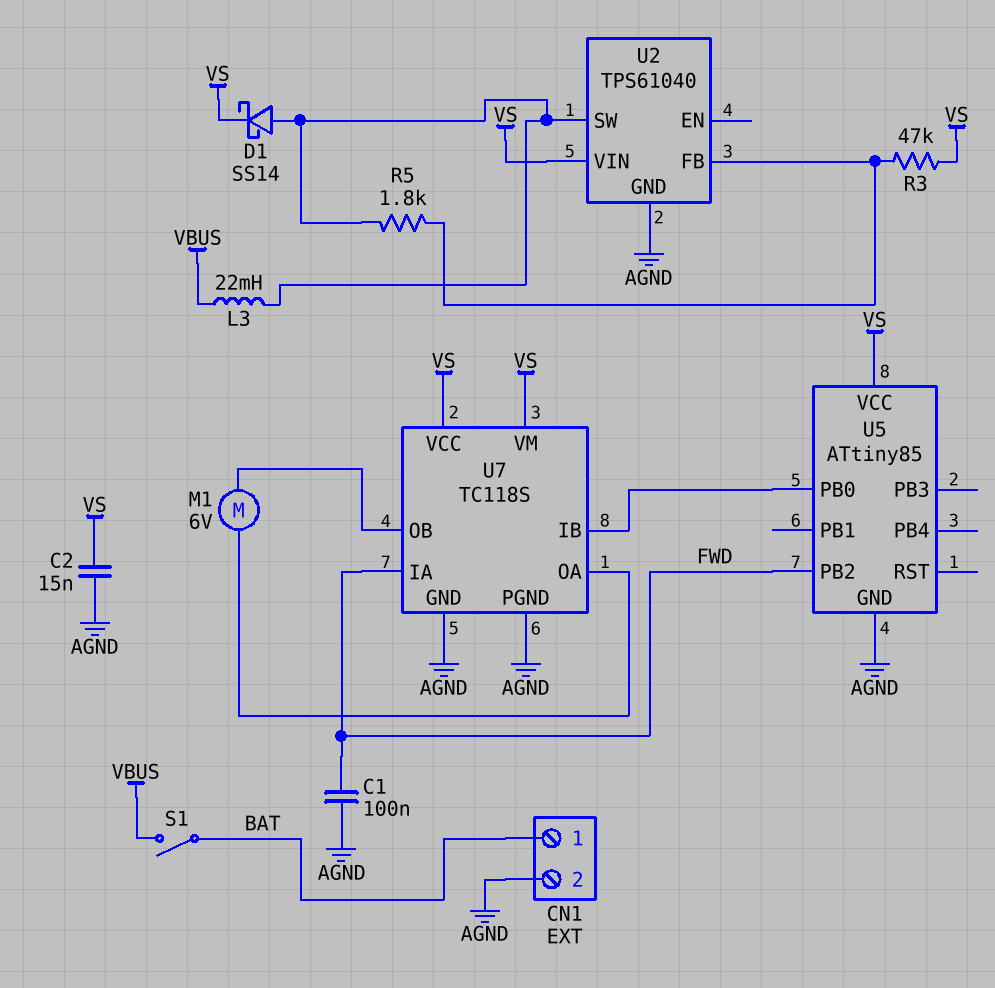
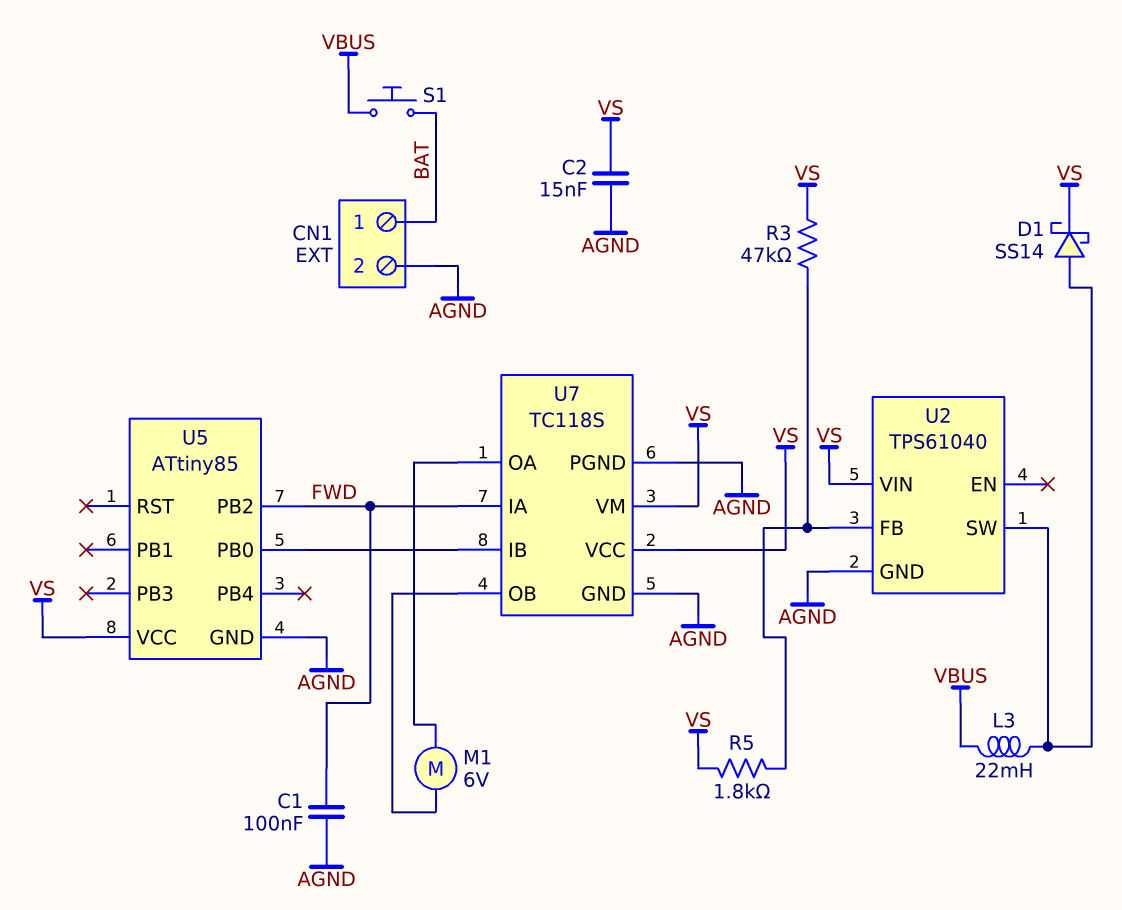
R5: 1.8k (U2/FB, U2/SW) -> 1.8k (U2/FB, VS)
S1: switch (BAT, VBUS) -> button (BAT, VBUS)

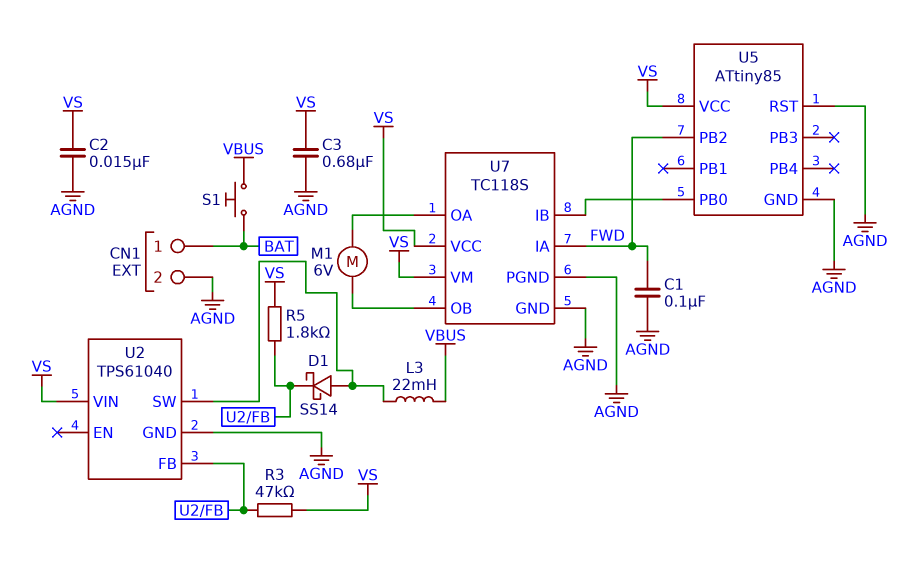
C3: none -> 680nF (AGND, VS)
D1: schottky SS14 (A U2/SW, K VS) -> schottky SS14 (A U2/SW, K U2/FB)
U5 pin RST: none -> AGND

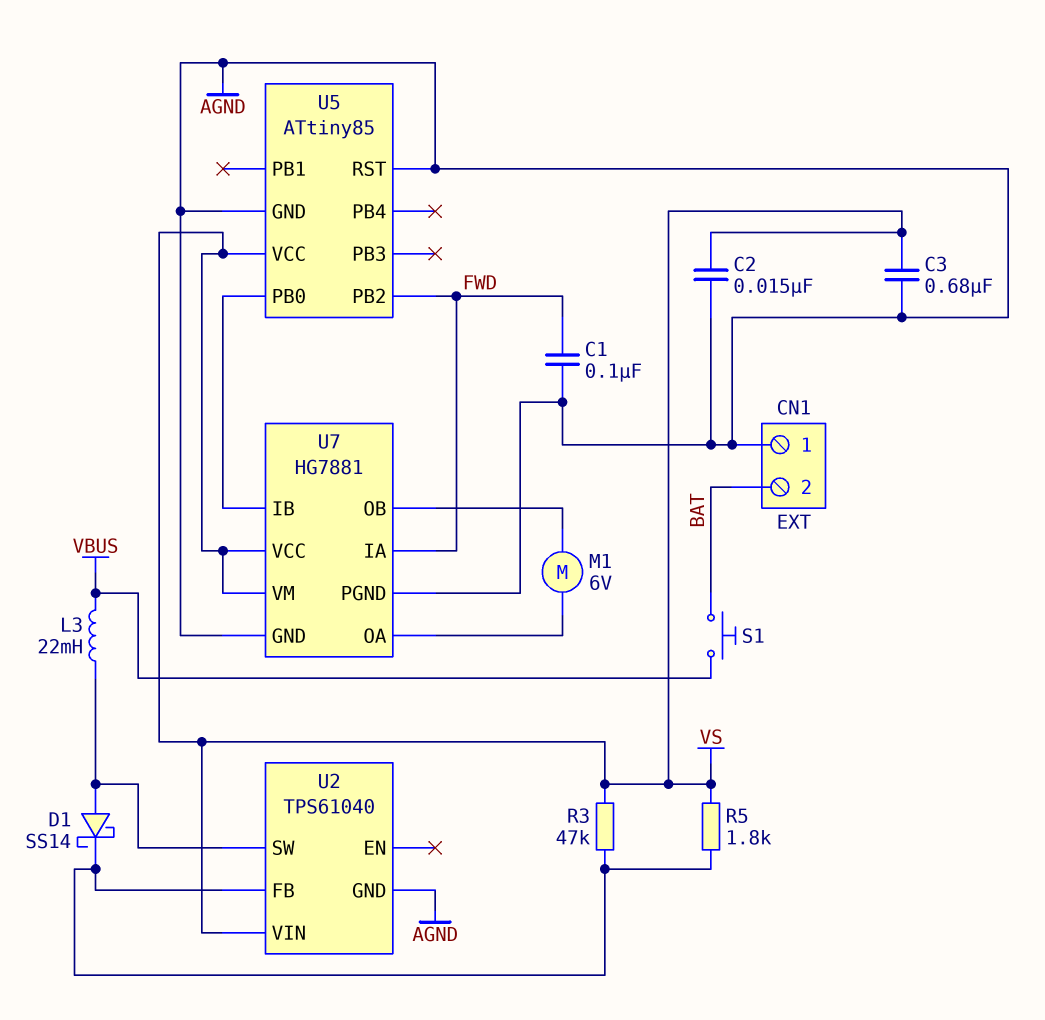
CN1 pin 1: BAT -> AGND
CN1 pin 2: AGND -> BAT
U7: TC118S -> HG7881

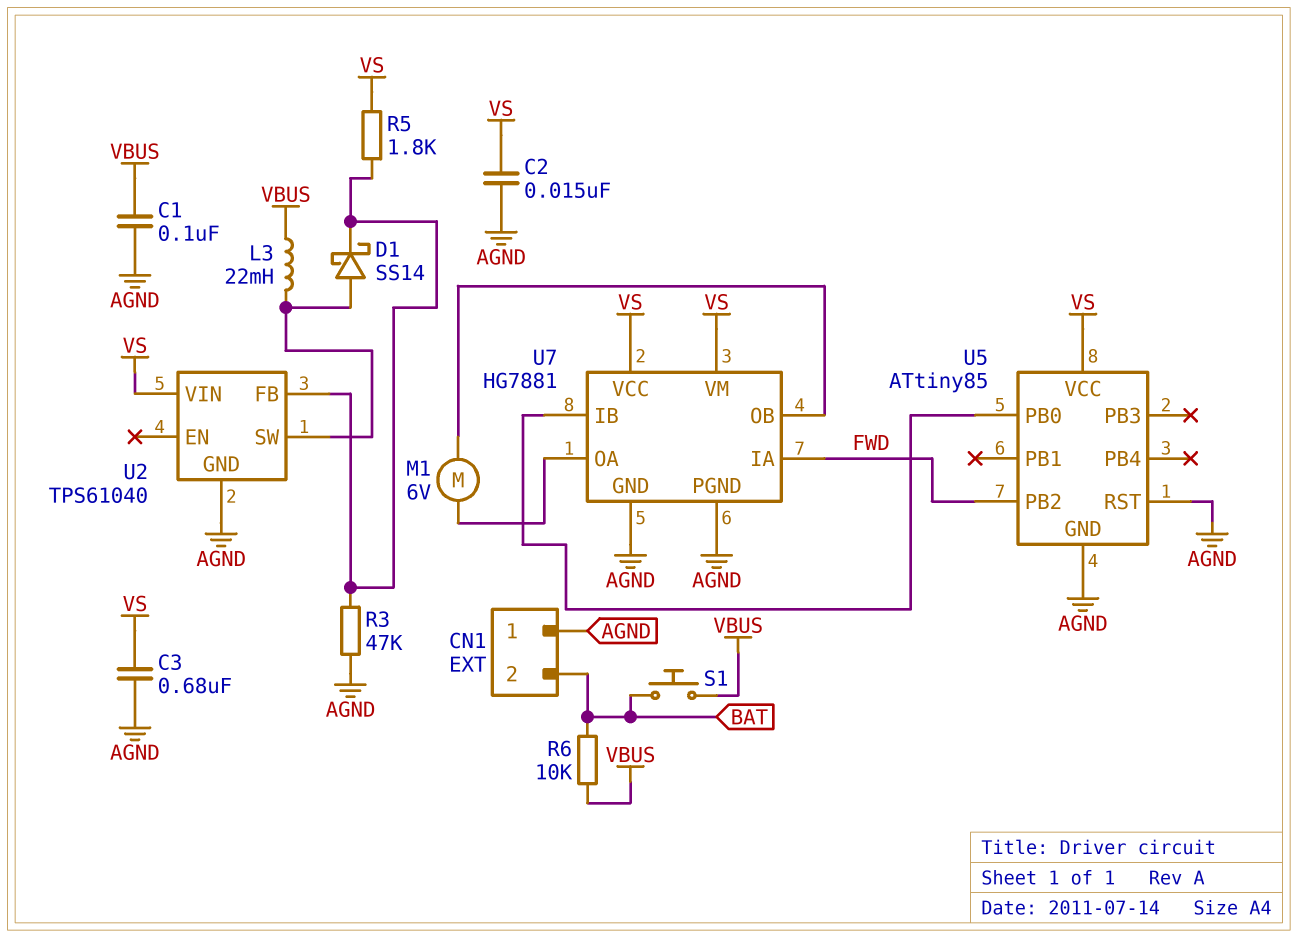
C1: 100nF (AGND, FWD) -> 100nF (AGND, VBUS)
R3: 47k (U2/FB, VS) -> 47k (AGND, U2/FB)
R6: none -> 10k (BAT, VBUS)

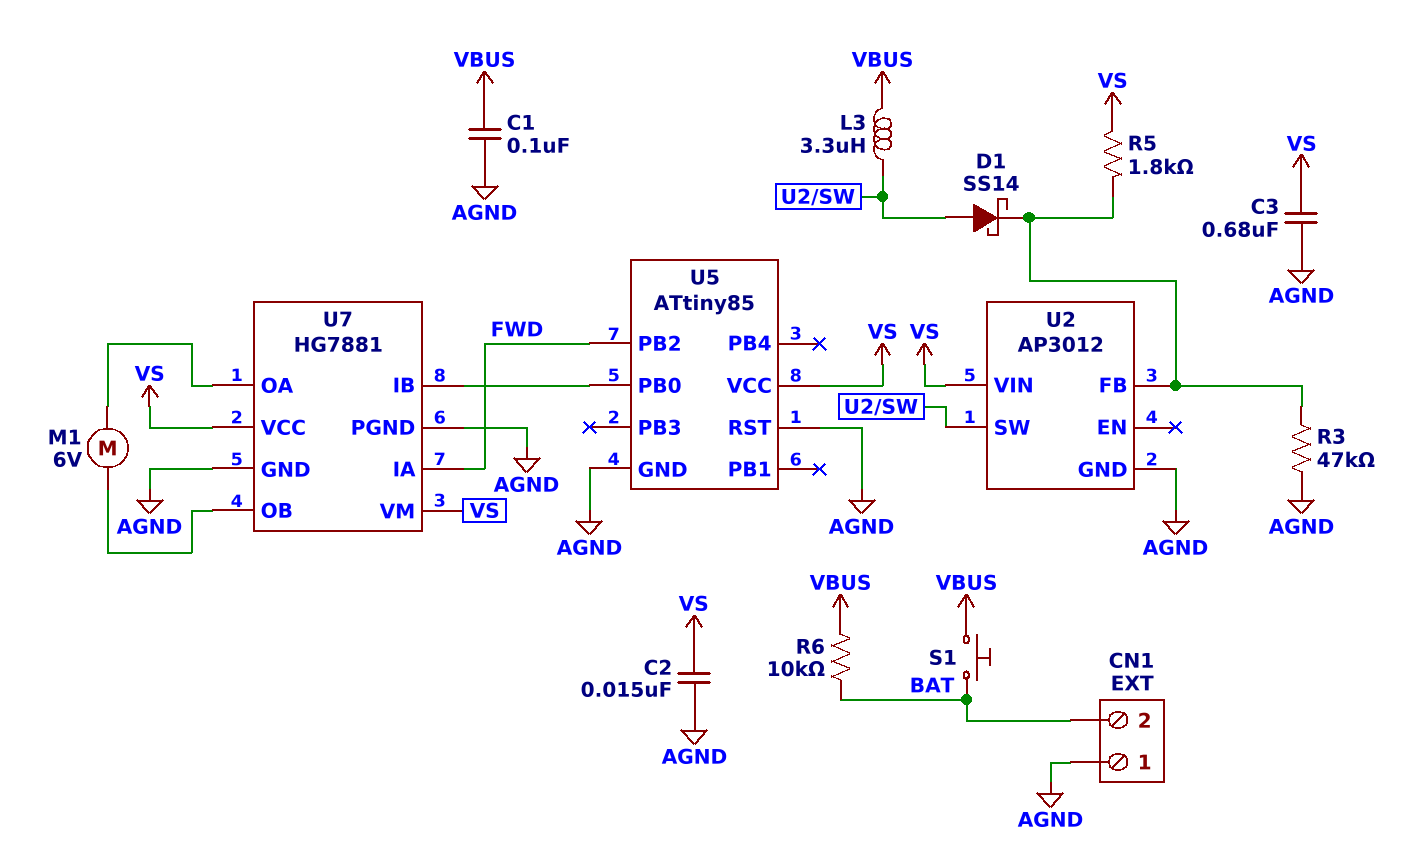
L3: 22mH (U2/SW, VBUS) -> 3.3uH (U2/SW, VBUS)
U2: TPS61040 -> AP3012

